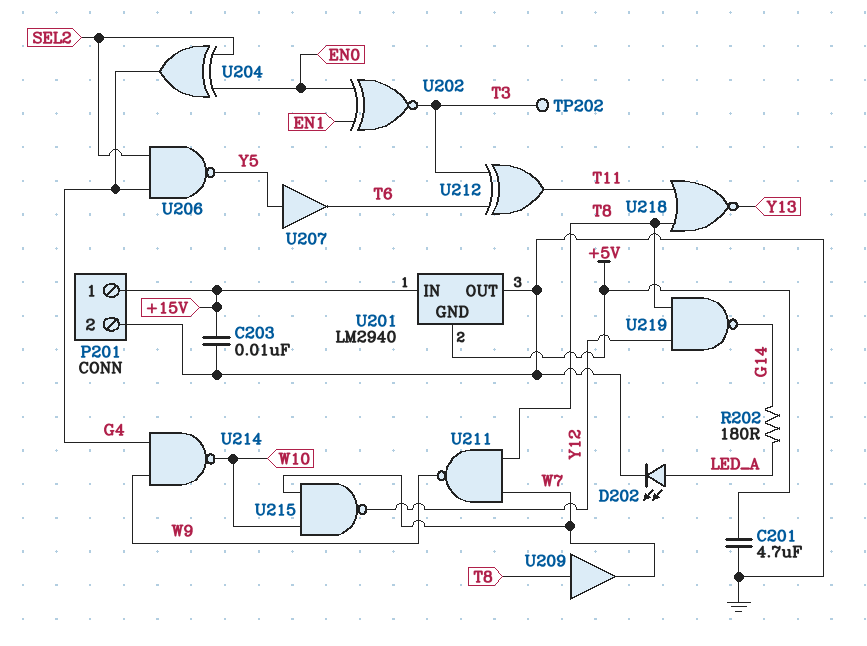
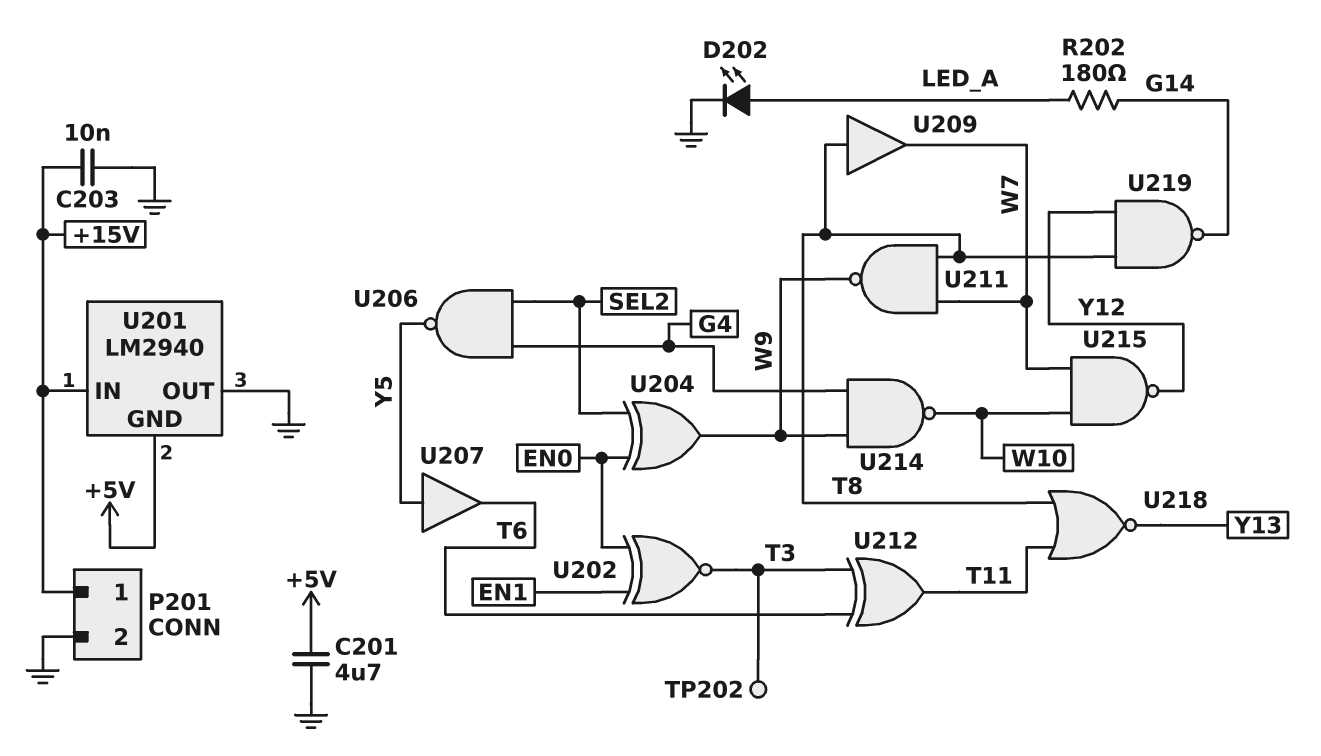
U204: XOR (in EN0, in SEL2, out G4) -> XOR (in EN0, in SEL2, out W9)

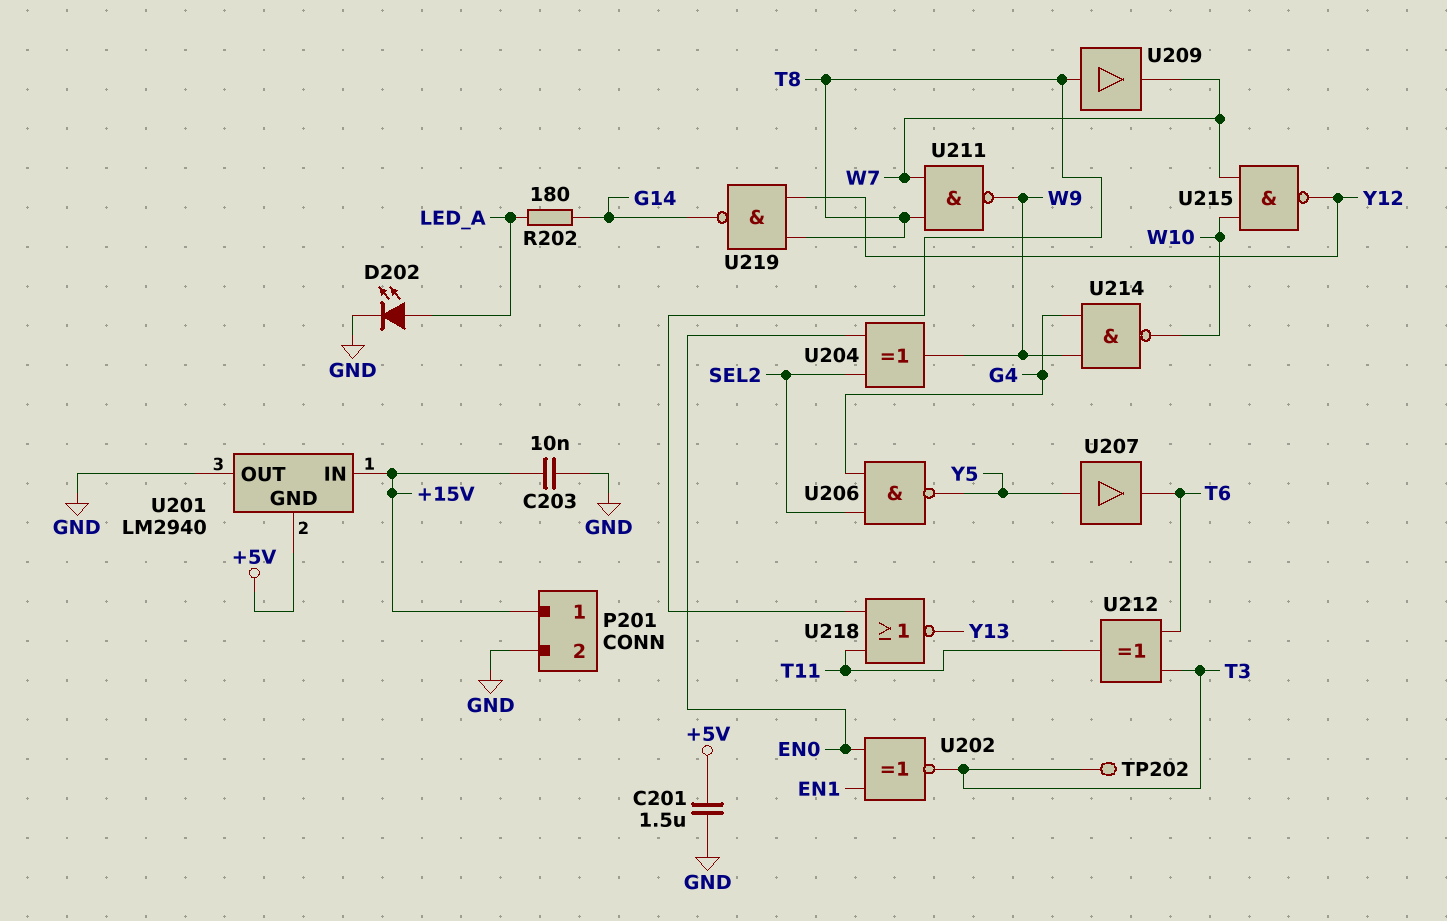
C201: 4.7uF (+5V, GND) -> 1.5uF (+5V, GND)

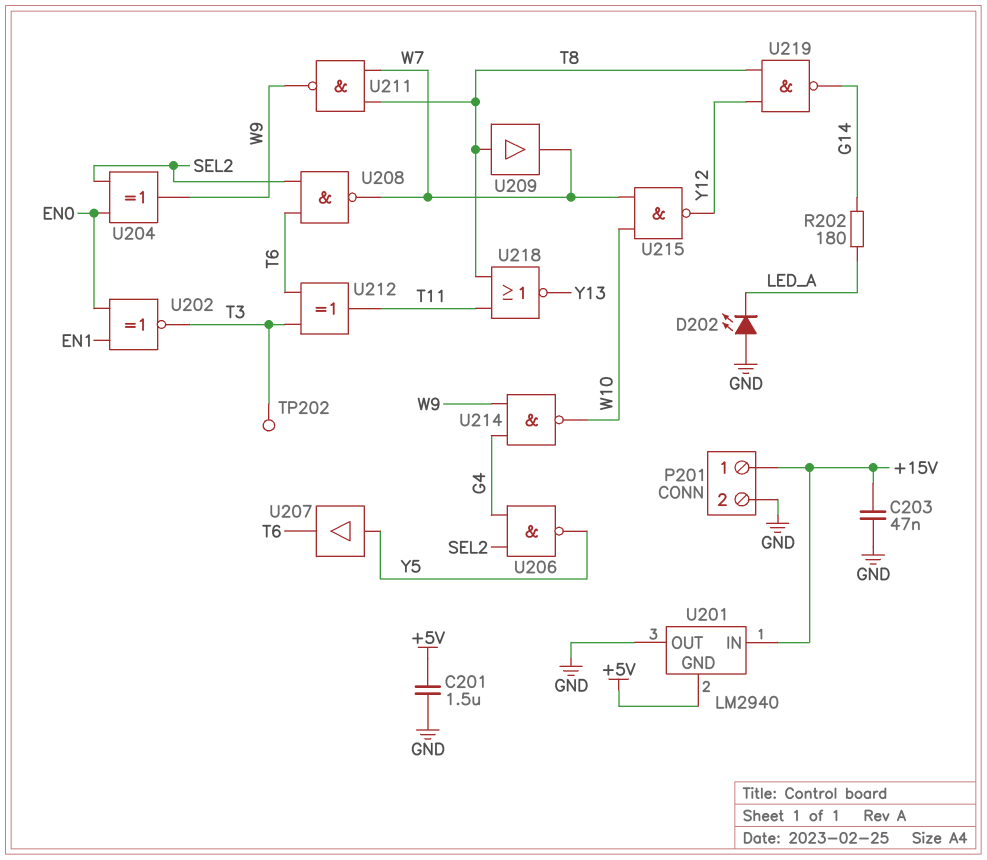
C203: 10nF (+15V, GND) -> 47nF (+15V, GND)
D202: LED (A LED_A, K GND) -> LED (A GND, K LED_A)
U208: none -> NAND (in SEL2, in T6, out W7)

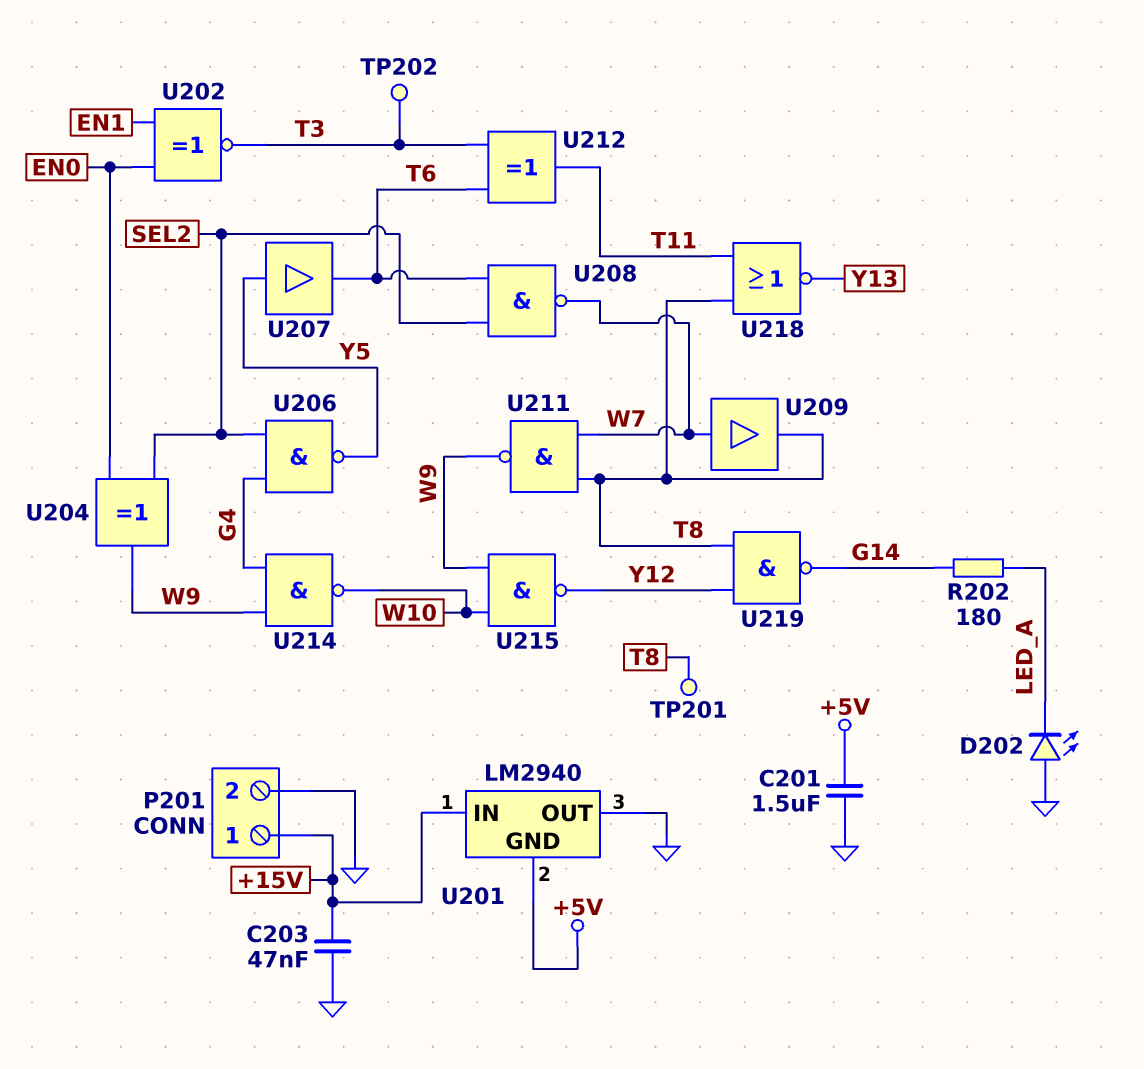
TP201: none -> test point (T8)
U209: buffer (in T8, out W7) -> buffer (in W7, out T8)
U215: NAND (in W7, in W10, out Y12) -> NAND (in W9, in W10, out Y12)

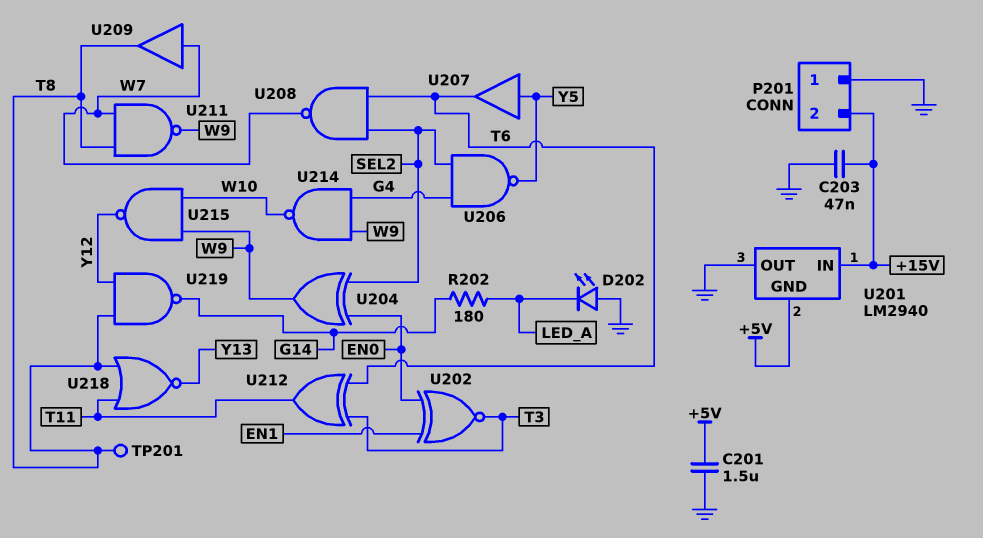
P201 pin 1: +15V -> GND
P201 pin 2: GND -> +15V
TP202: test point (T3) -> none

